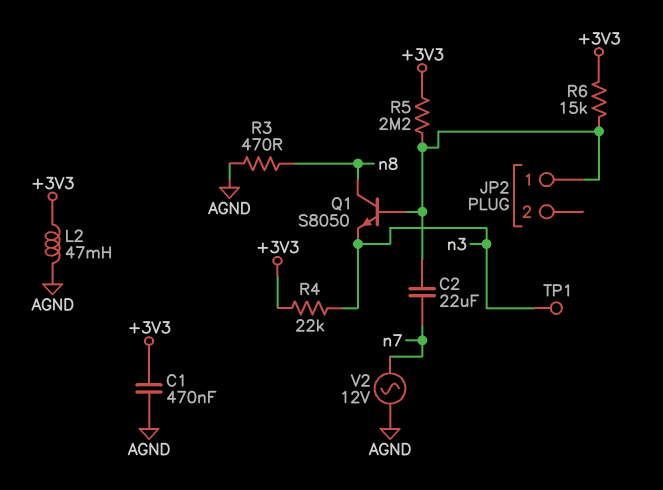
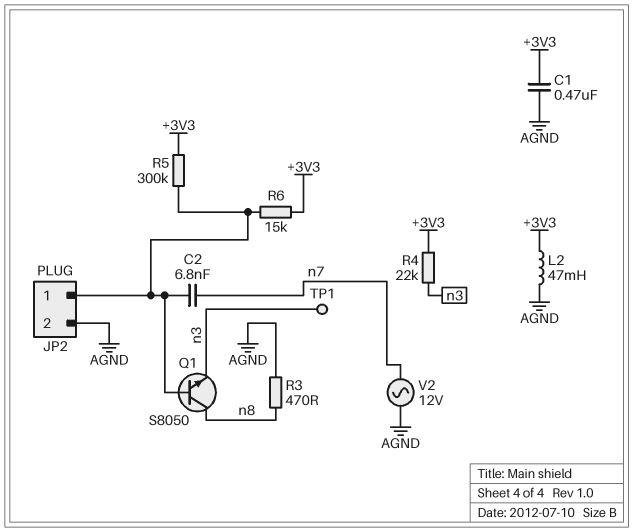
C2: 22uF (JP2/1, n7) -> 6.8nF (JP2/1, n7)
JP2 pin 2: none -> AGND
R5: 2.2M (+3V3, JP2/1) -> 300k (+3V3, JP2/1)

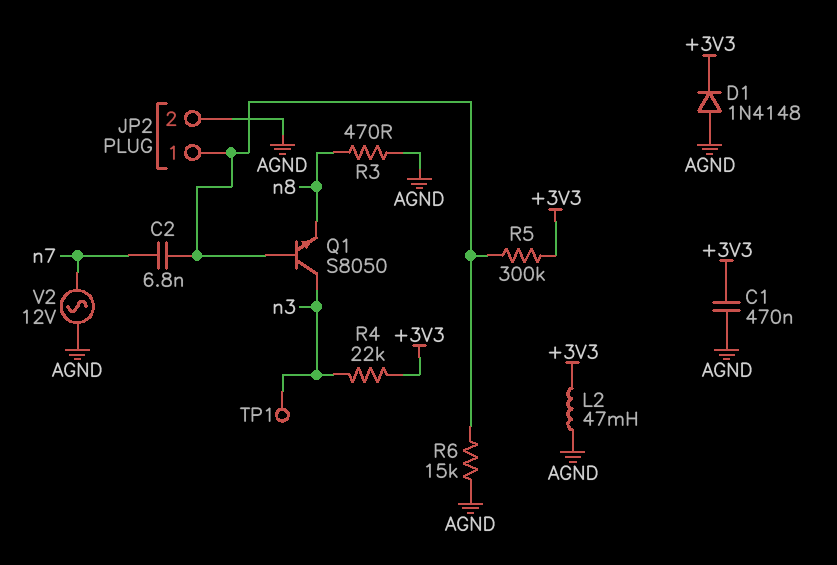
D1: none -> diode 1N4148 (A AGND, K +3V3)
Q1: NPN S8050 (B JP2/1, C n8, E n3) -> NPN S8050 (B JP2/1, C n3, E n8)
R6: 15k (+3V3, JP2/1) -> 15k (AGND, JP2/1)

